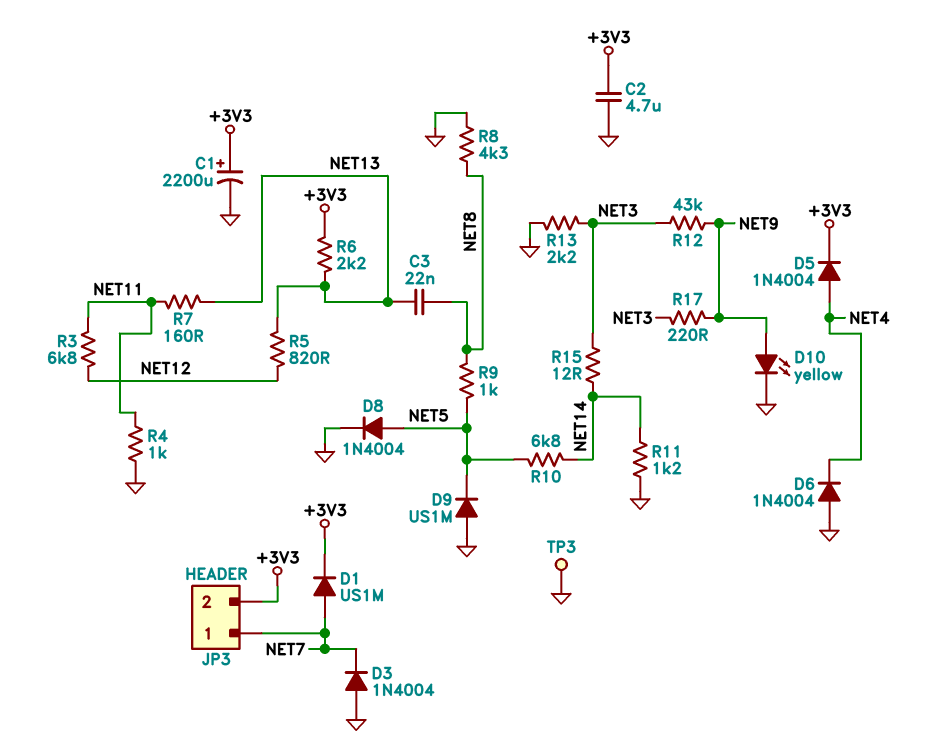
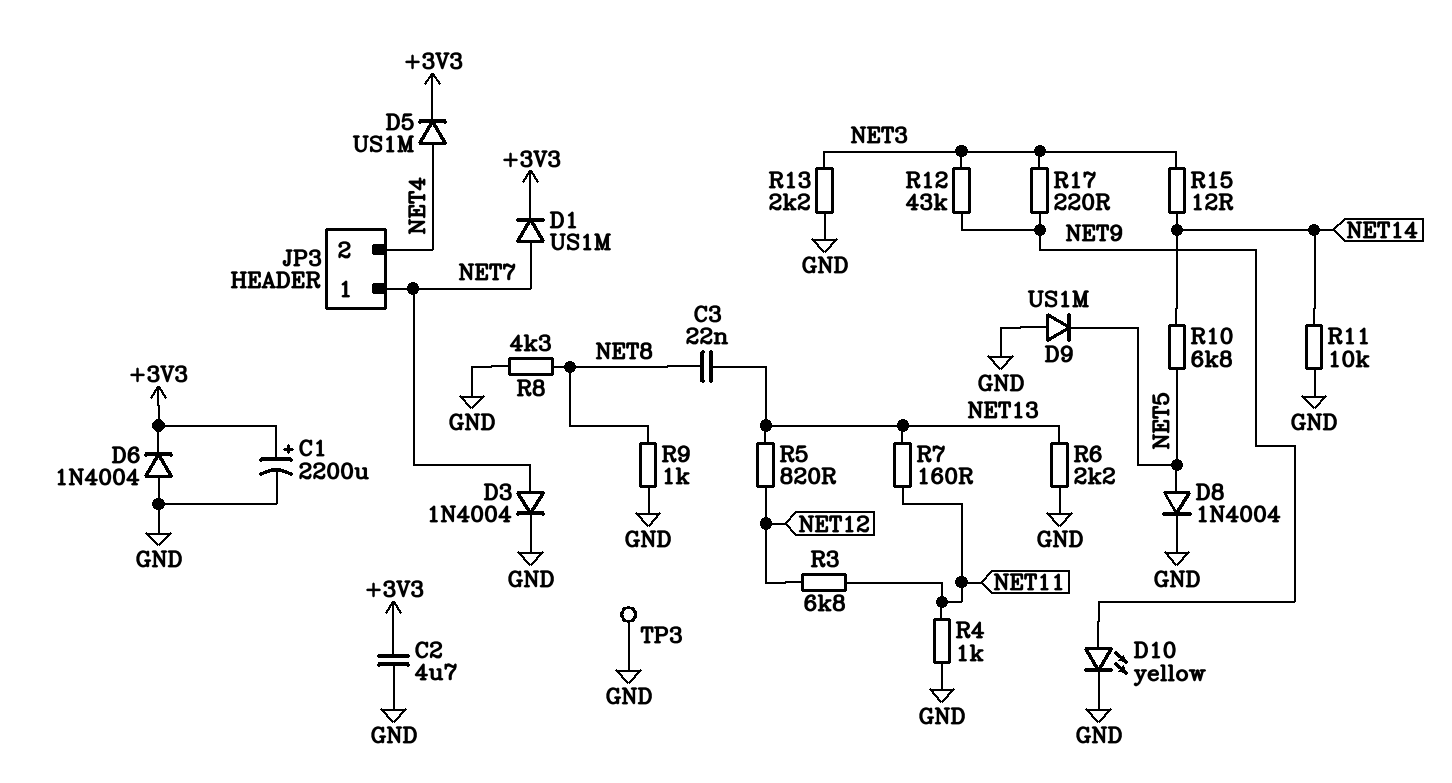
D3: diode 1N4004 (A GND, K NET7) -> diode 1N4004 (A NET7, K GND)
D5: diode 1N4004 (A NET4, K +3V3) -> diode US1M (A NET4, K +3V3)
D6: diode 1N4004 (A GND, K NET4) -> diode 1N4004 (A GND, K +3V3)
JP3 pin 2: +3V3 -> NET4
R6: 2.2k (+3V3, NET13) -> 2.2k (GND, NET13)
R9: 1k (NET5, NET8) -> 1k (GND, NET8)
R11: 1.2k (GND, NET14) -> 10k (GND, NET14)

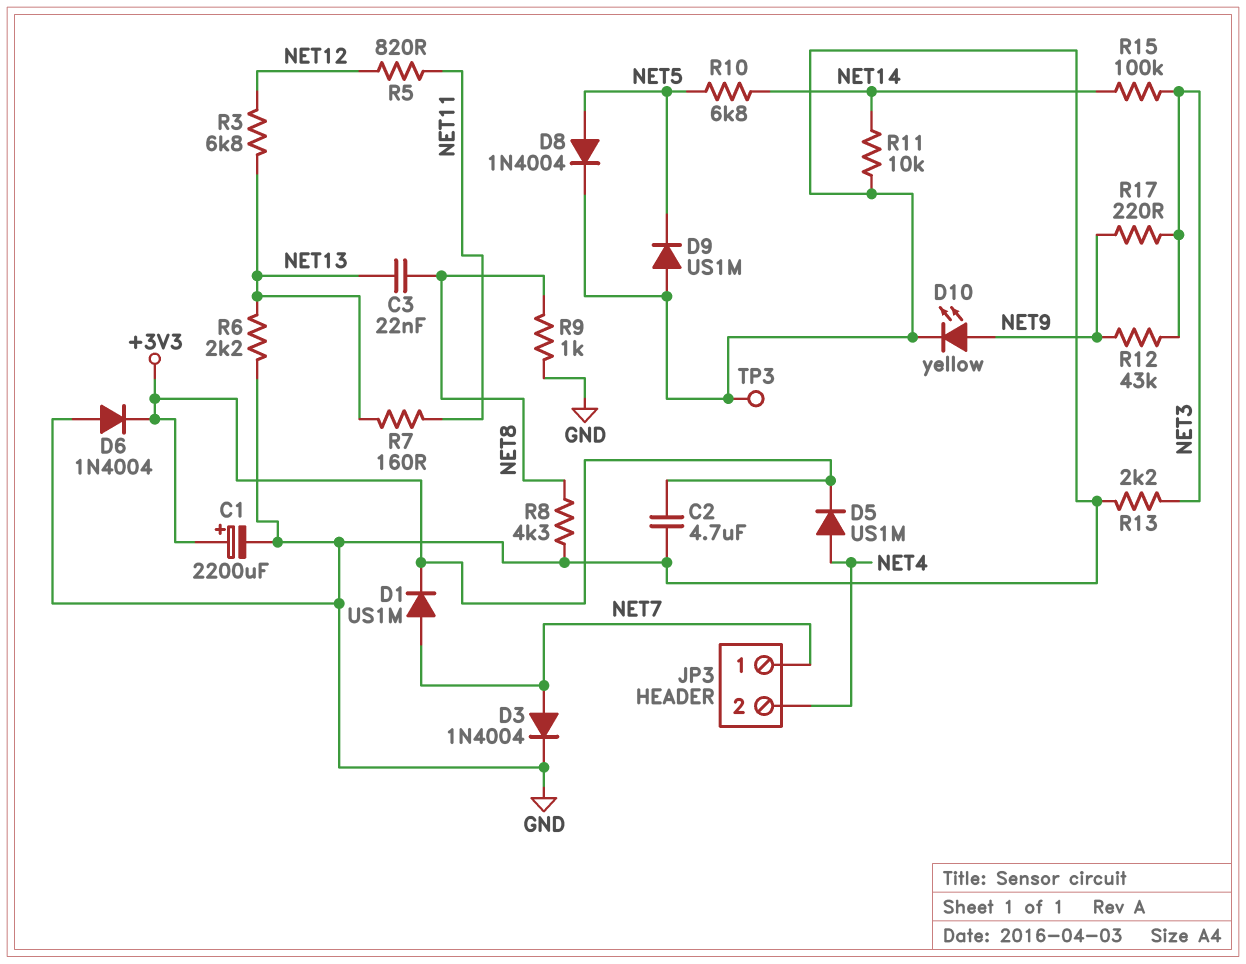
R3: 6.8k (NET11, NET12) -> 6.8k (NET12, NET13)
R4: 1k (GND, NET11) -> none
R5: 820 (NET12, NET13) -> 820 (NET11, NET12)
R15: 12 (NET3, NET14) -> 100k (NET3, NET14)

